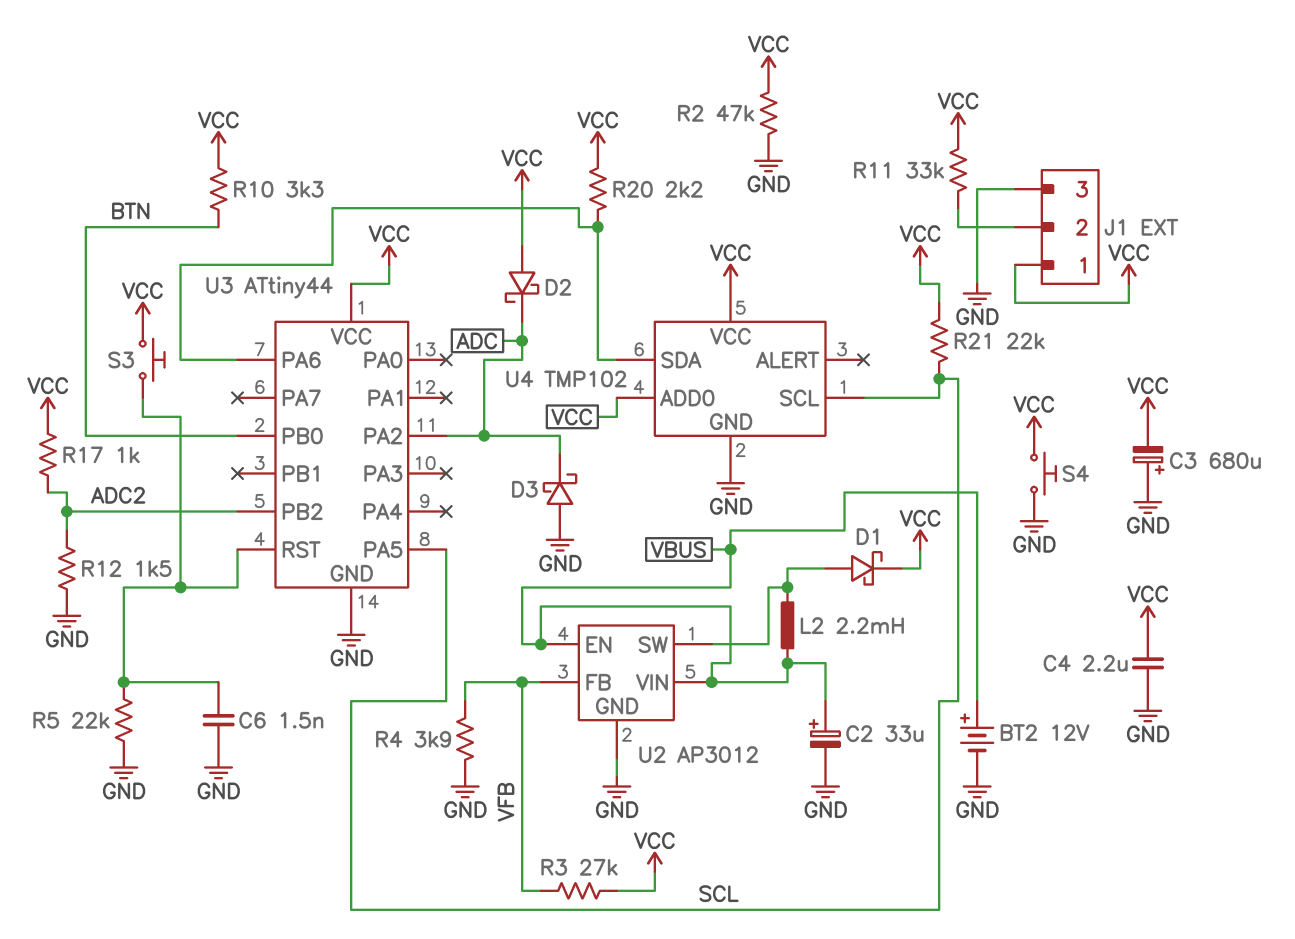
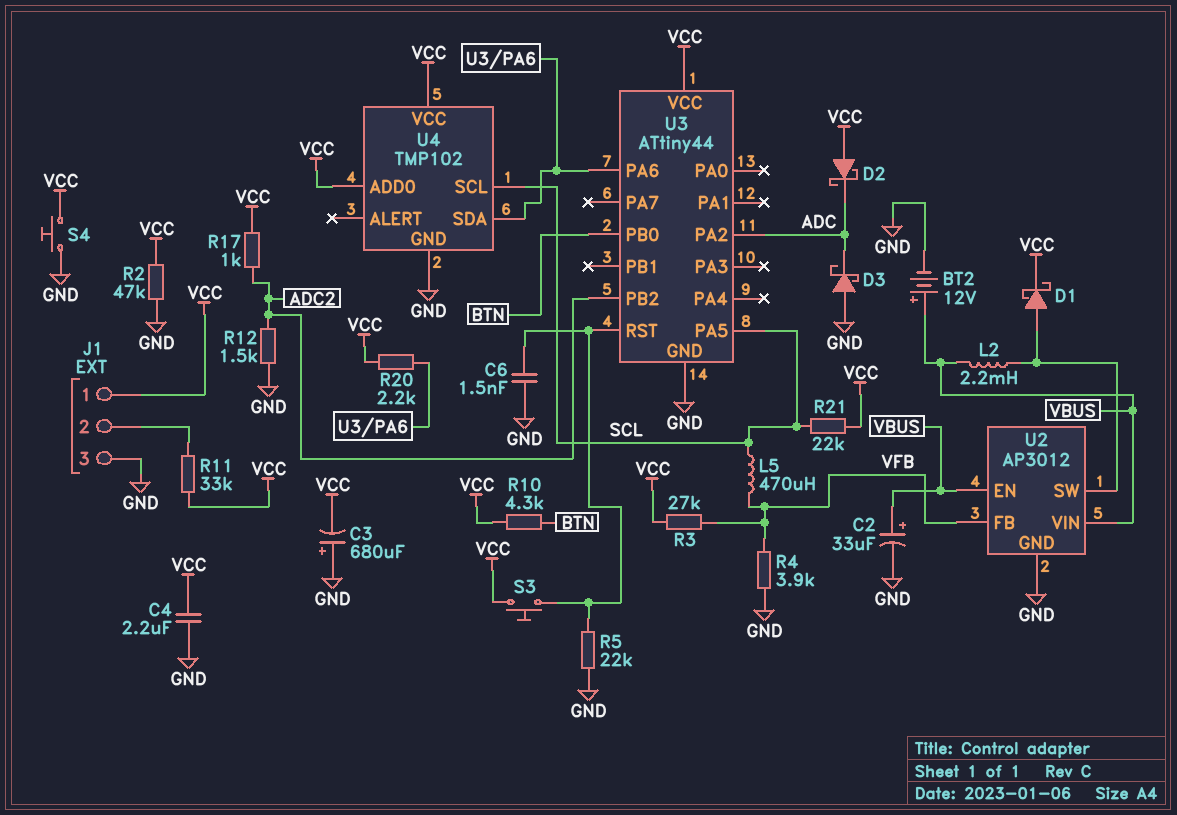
L5: none -> 470uH (SCL, VFB)
R10: 3.3k (BTN, VCC) -> 4.3k (BTN, VCC)

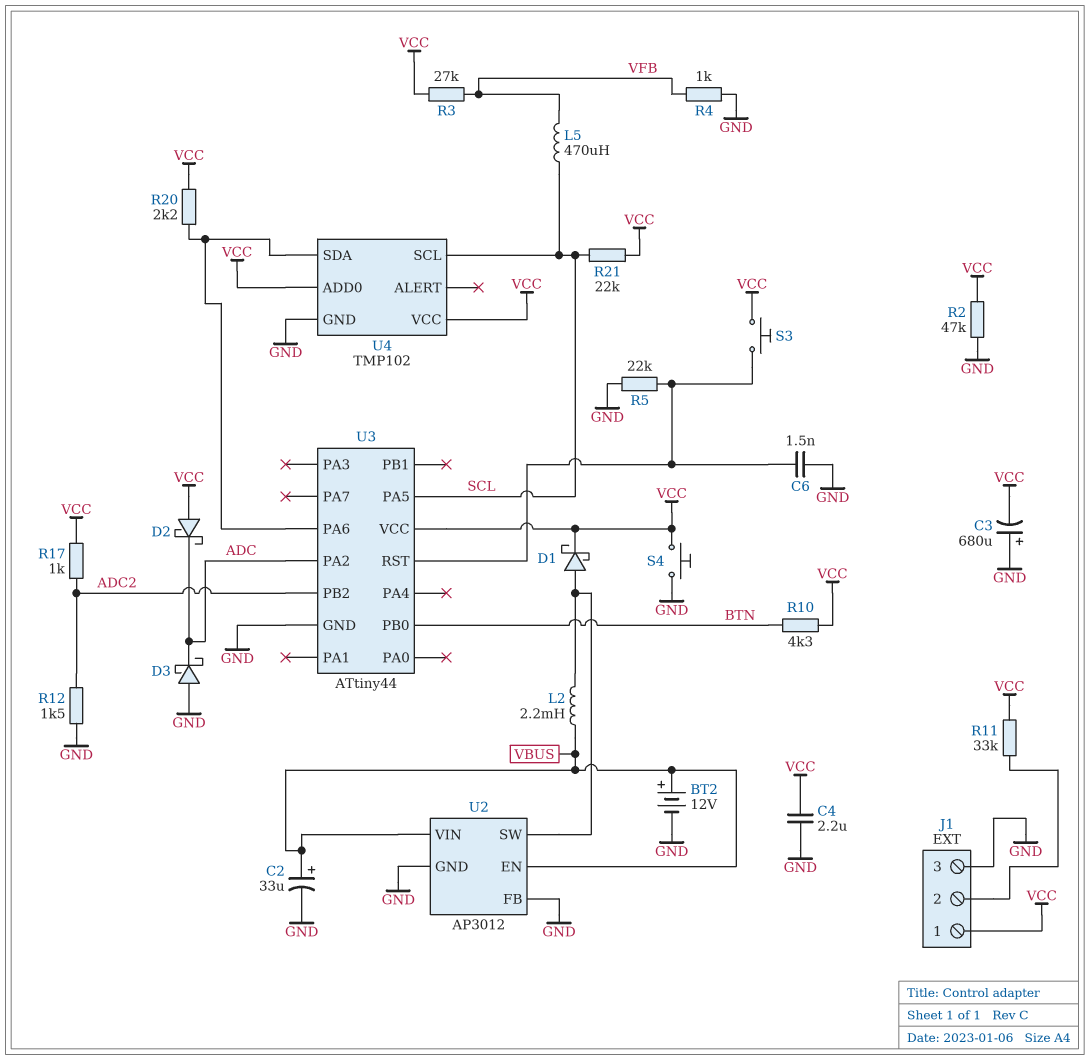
R4: 3.9k (GND, VFB) -> 1k (GND, VFB)
U2 pin FB: VFB -> GND

